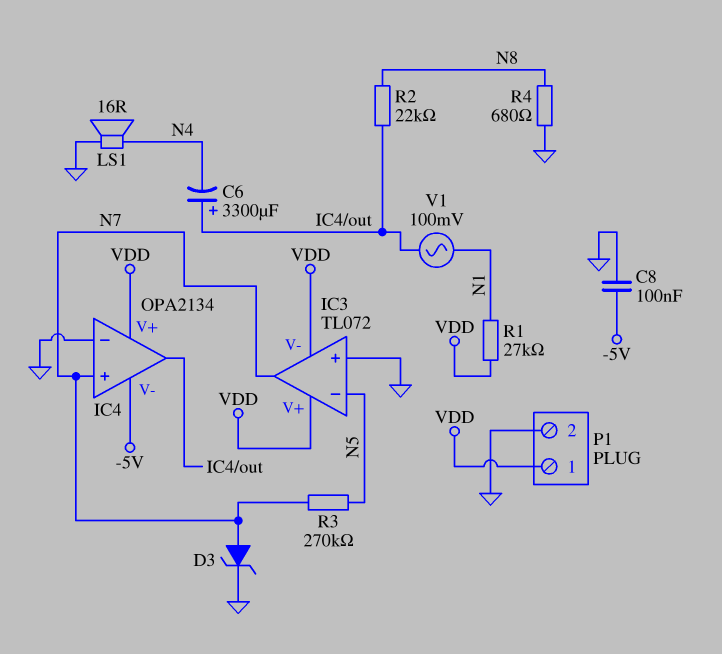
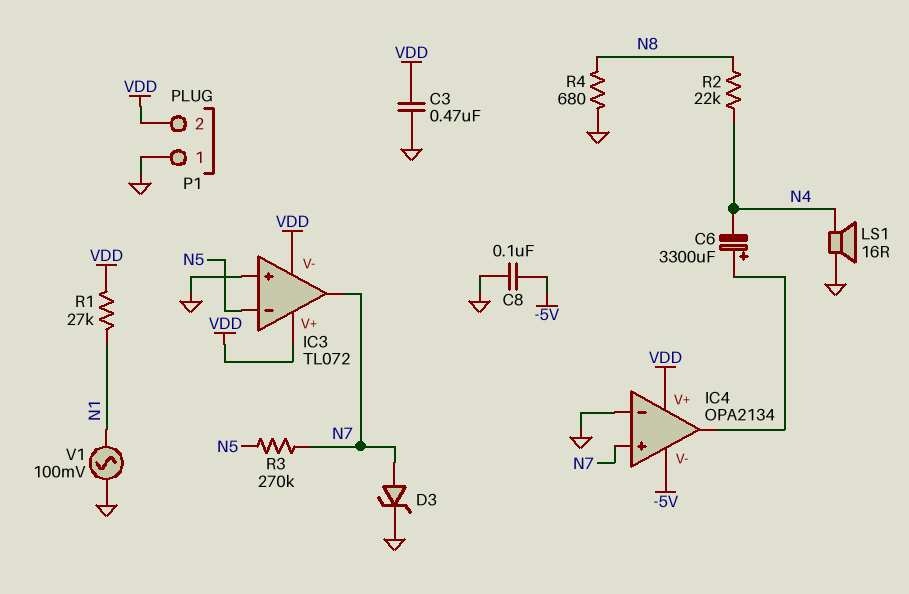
C3: none -> 470nF (GND, VDD)
P1 pin 1: VDD -> GND
P1 pin 2: GND -> VDD
R2: 22k (IC4/out, N8) -> 22k (N4, N8)
V1: AC 100mV (IC4/out, N1) -> AC 100mV (GND, N1)

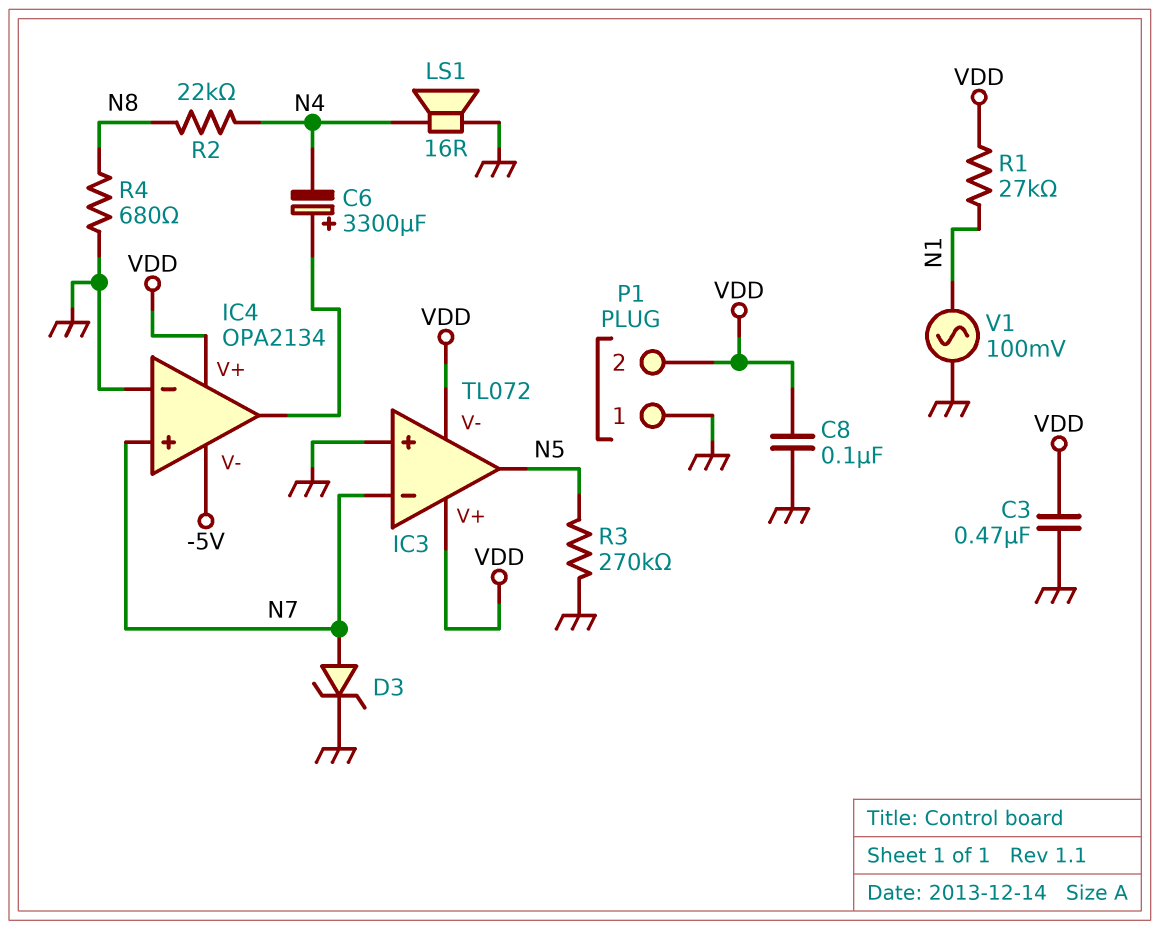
C8: 100nF (-5V, GND) -> 100nF (GND, VDD)
IC3 pin in-: N5 -> N7
IC3 pin out: N7 -> N5
R3: 270k (N5, N7) -> 270k (GND, N5)

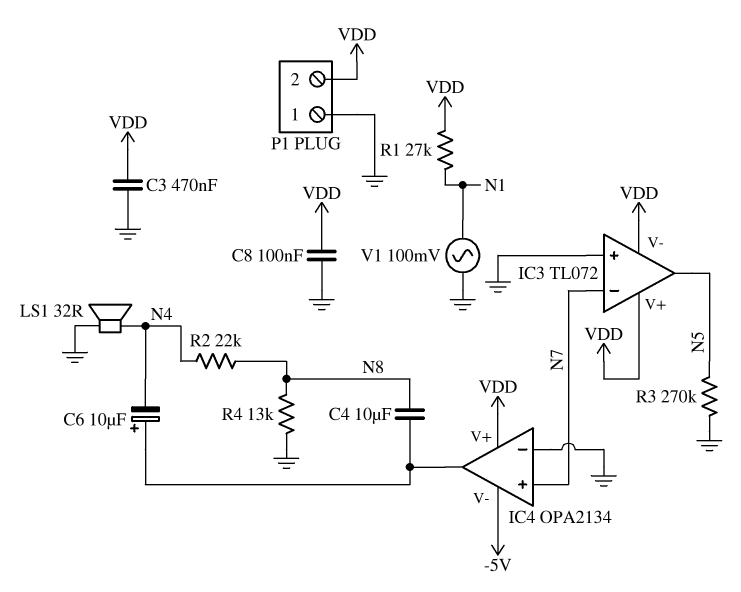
C4: none -> 10uF (IC4/out, N8)
C6: 3300uF (plus IC4/out, minus N4) -> 10uF (plus IC4/out, minus N4)
D3: zener (A N7, K GND) -> none
LS1: speaker 16R (GND, N4) -> speaker 32R (GND, N4)
R4: 680 (GND, N8) -> 13k (GND, N8)

